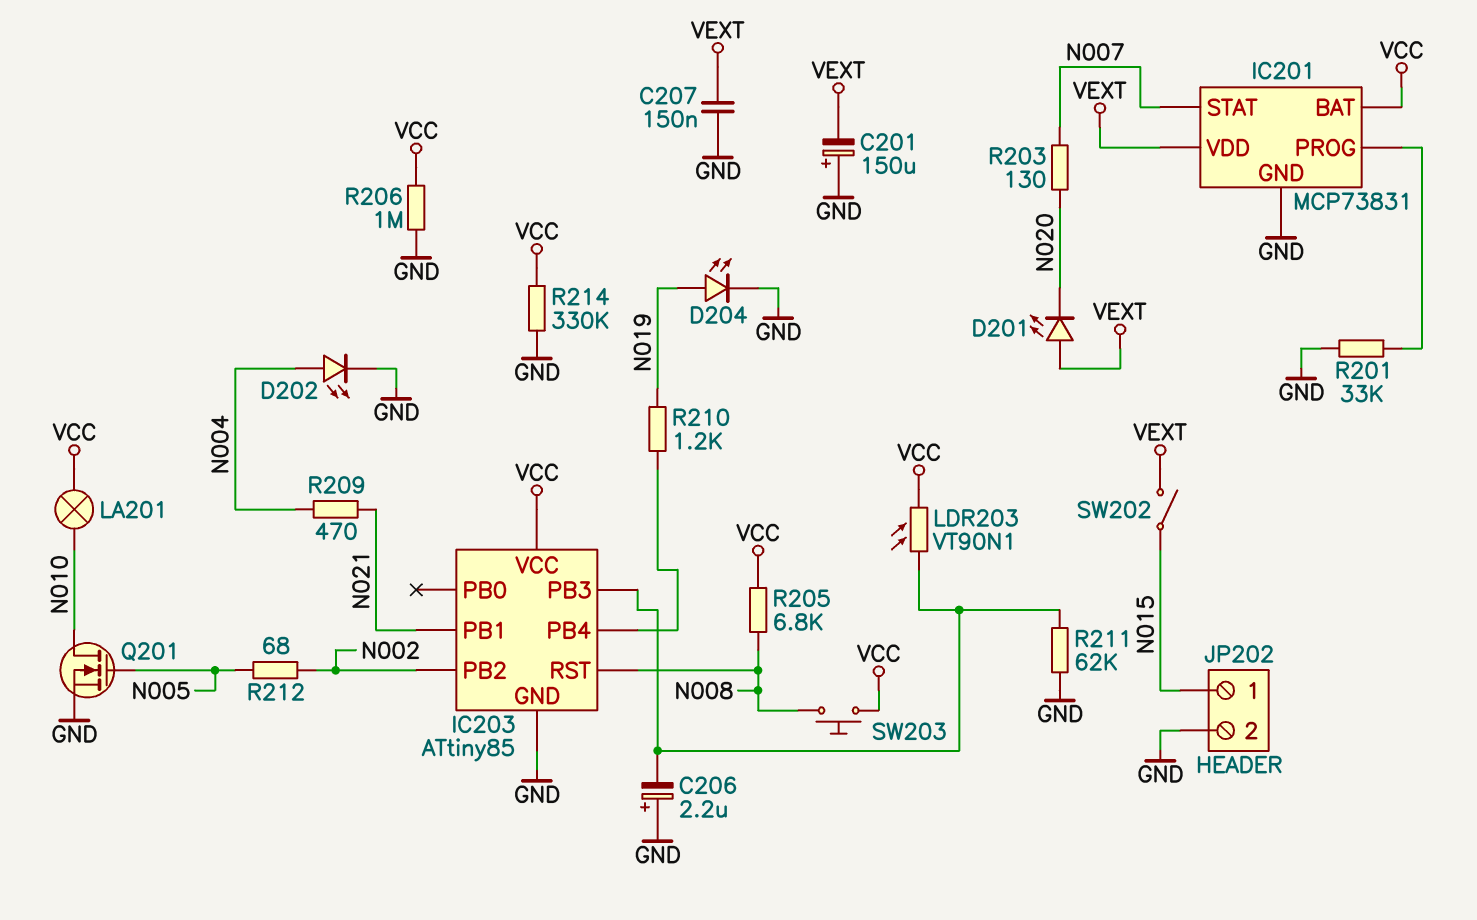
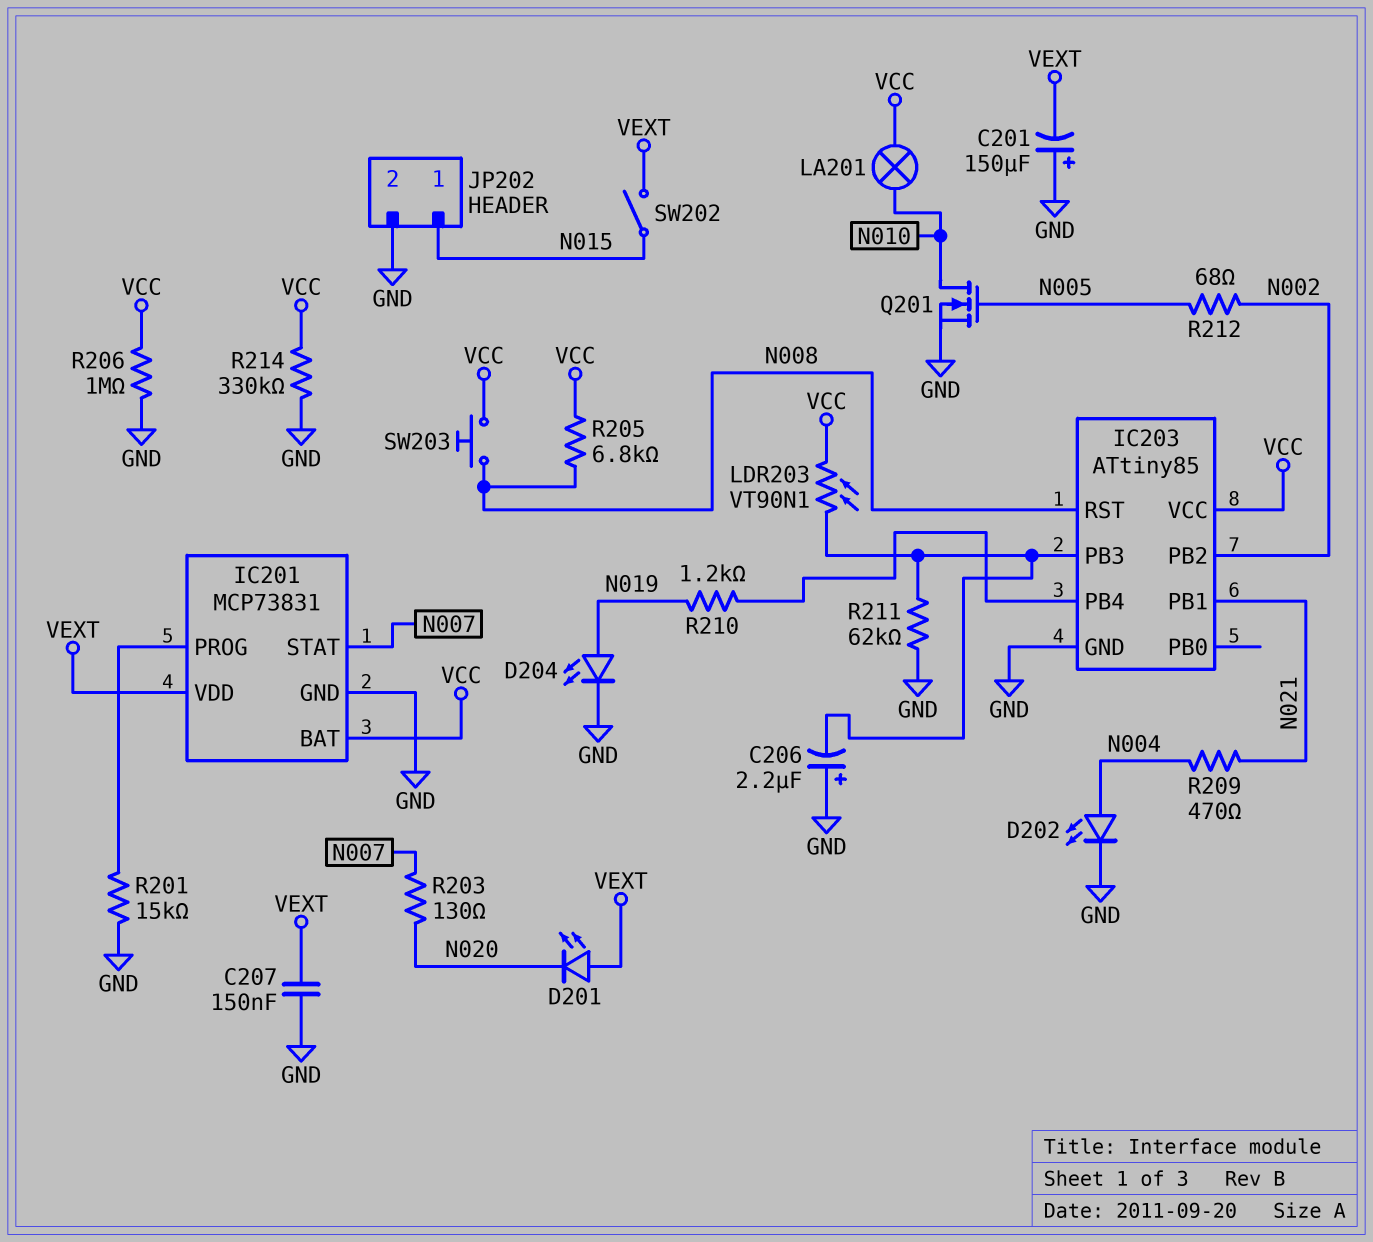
R201: 33k (GND, IC201/PROG) -> 15k (GND, IC201/PROG)

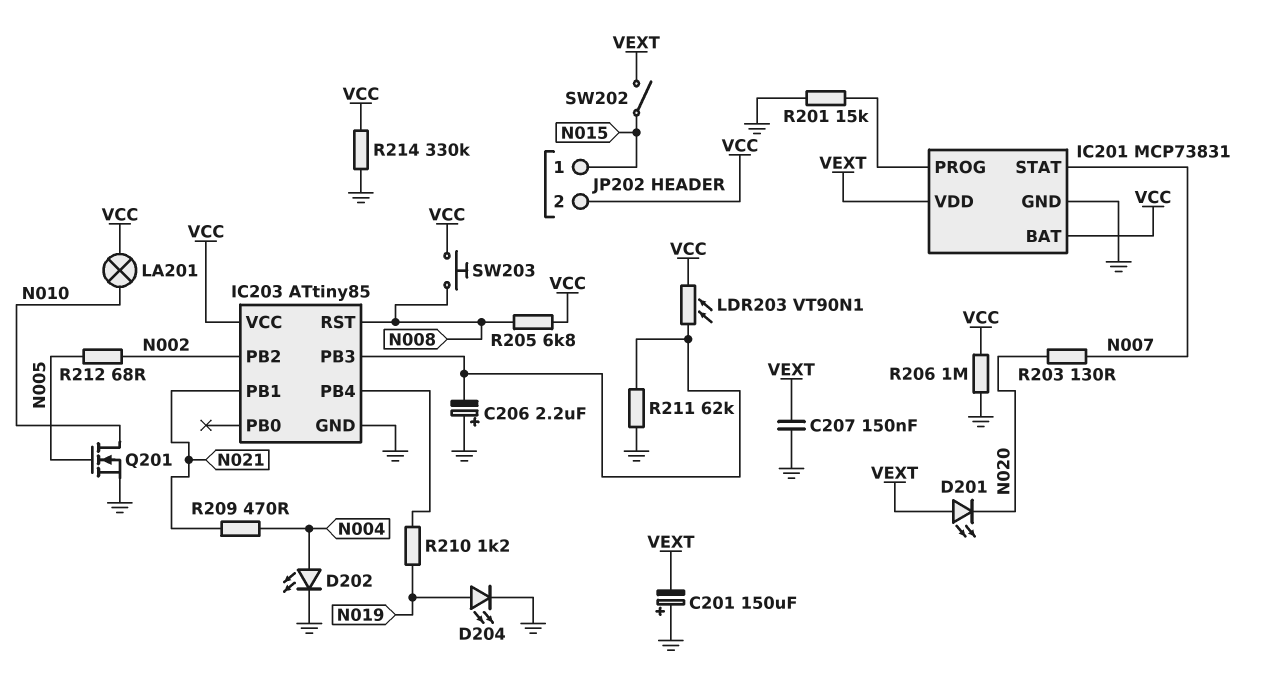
JP202 pin 2: GND -> VCC

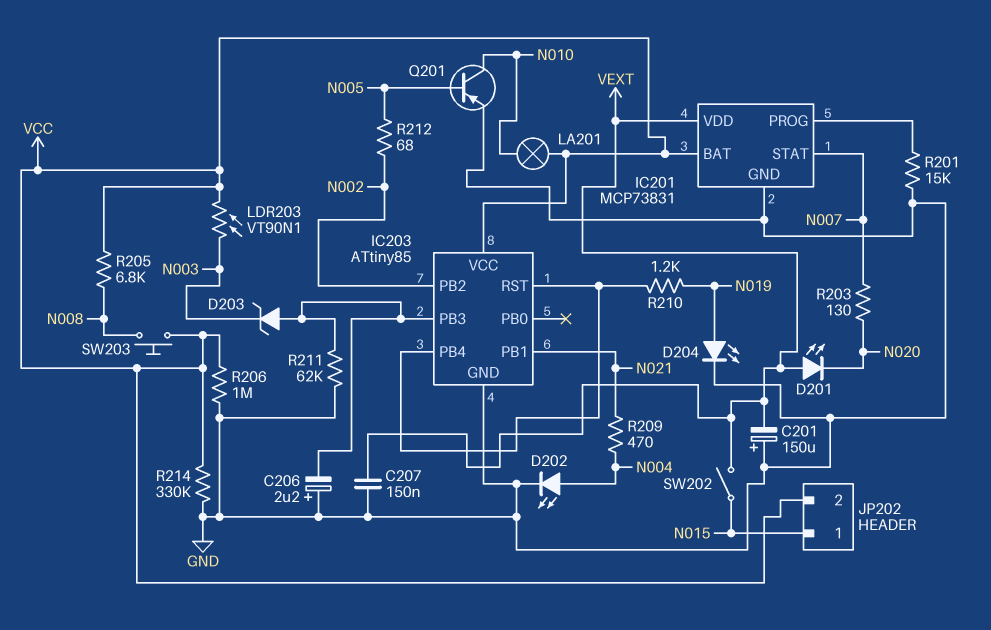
D203: none -> zener (A IC203/PB3, K N003)
IC203 pin RST: N008 -> IC203/PB4
LDR203: VT90N1 (IC203/PB3, VCC) -> VT90N1 (N003, VCC)
Q201: NMOS (G N005, D N010, S GND) -> PNP (B N005, C N010, E GND)

